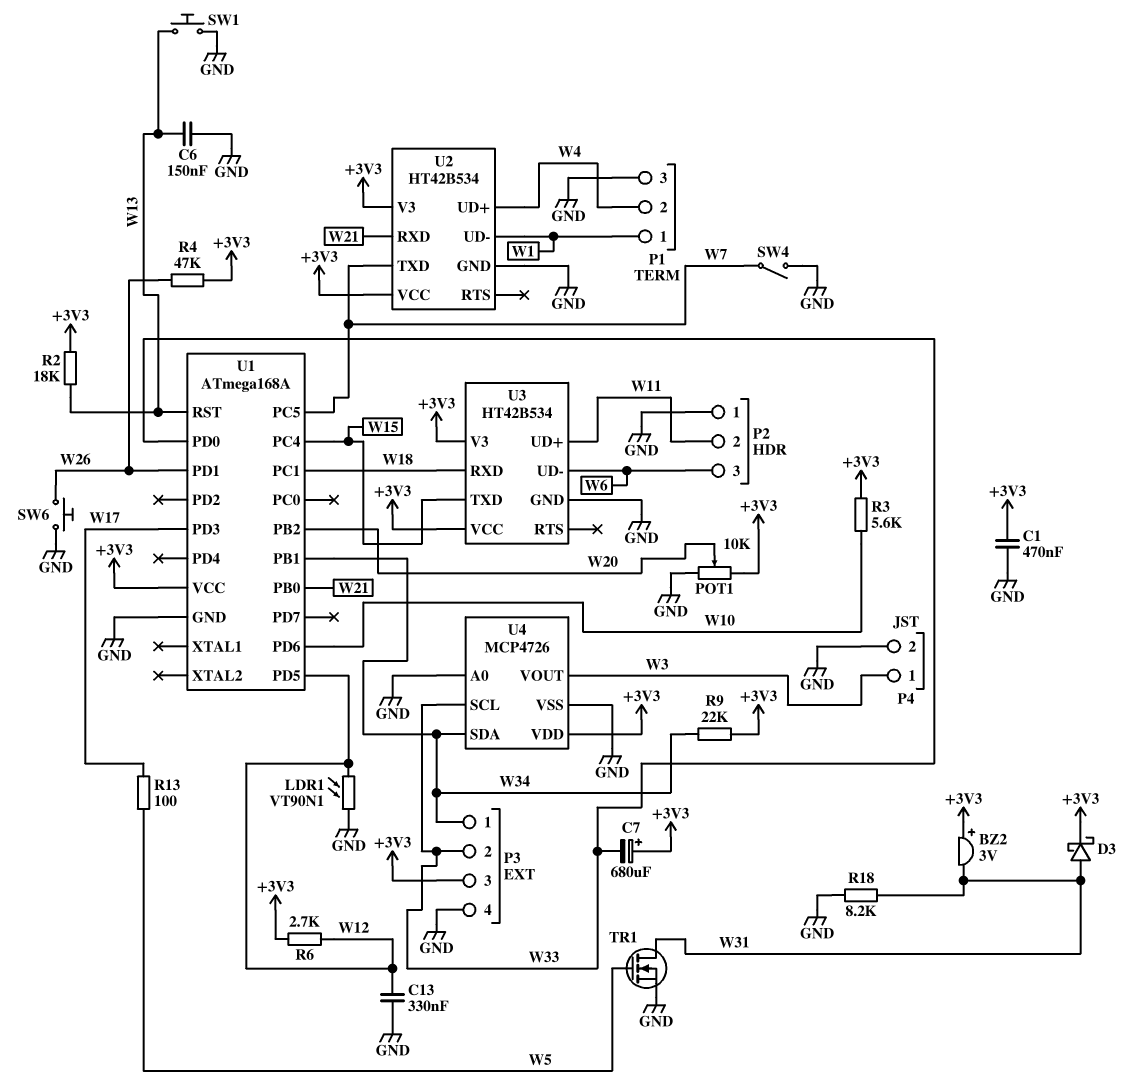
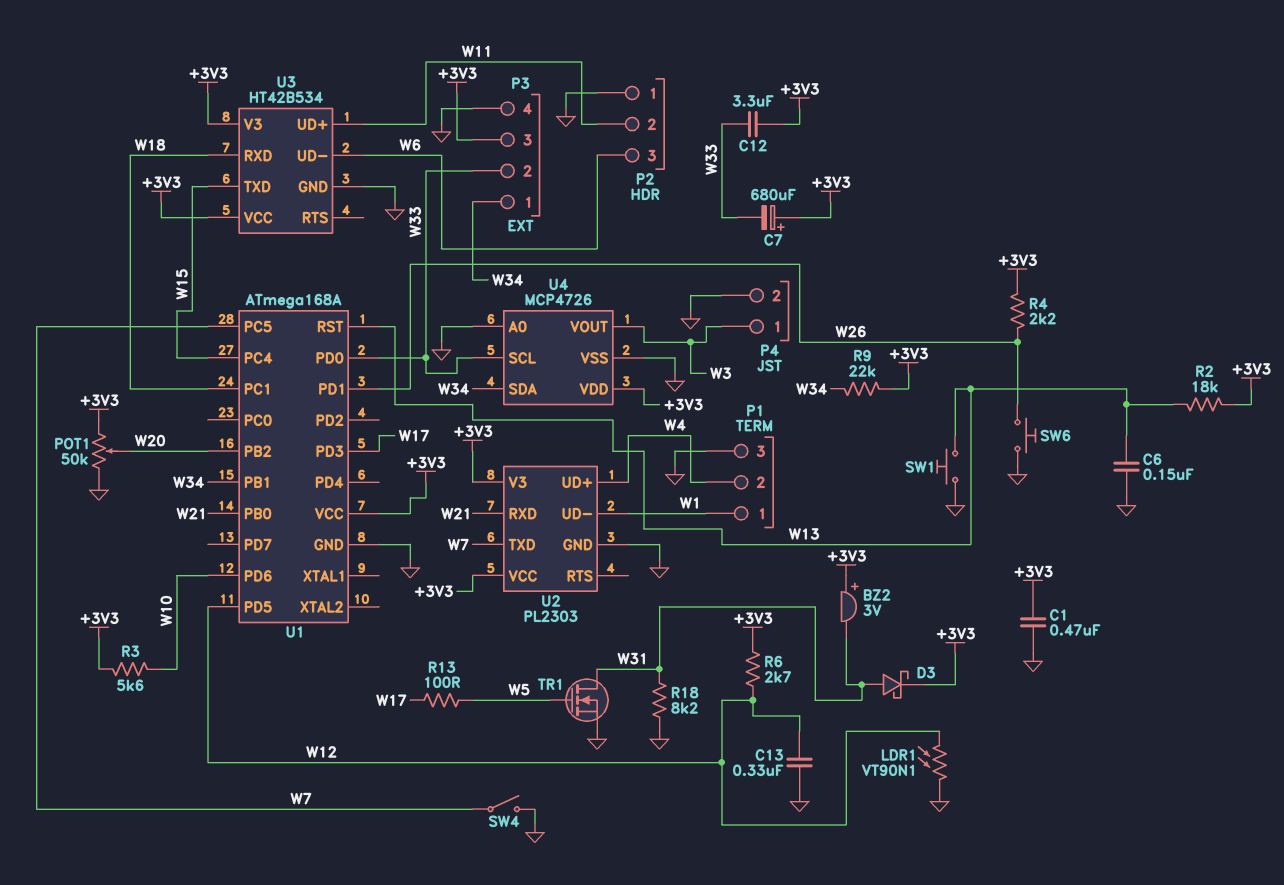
C12: none -> 3.3uF (+3V3, W33)
POT1: 10k (+3V3, GND, wiper W20) -> 50k (+3V3, GND, wiper W20)
R4: 47k (+3V3, W26) -> 2.2k (+3V3, W26)
U2: HT42B534 -> PL2303

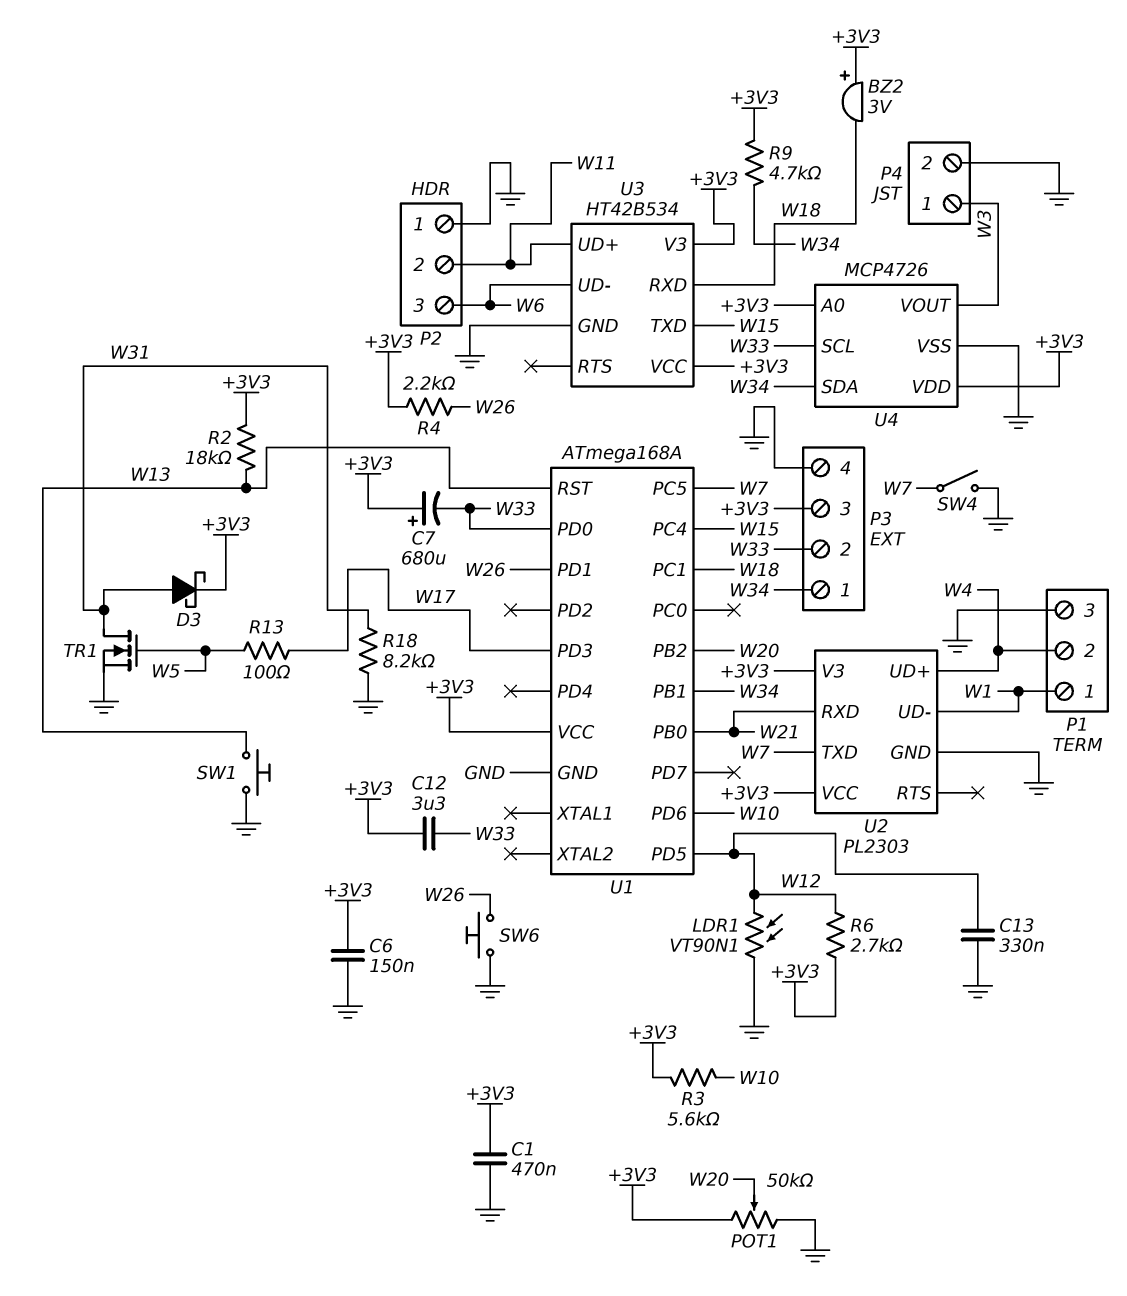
BZ2: buzzer 3V (plus +3V3, minus W31) -> buzzer 3V (plus +3V3, minus W18)
C6: 150nF (GND, W13) -> 150nF (+3V3, GND)
R9: 22k (+3V3, W34) -> 4.7k (+3V3, W34)
U4 pin A0: GND -> +3V3

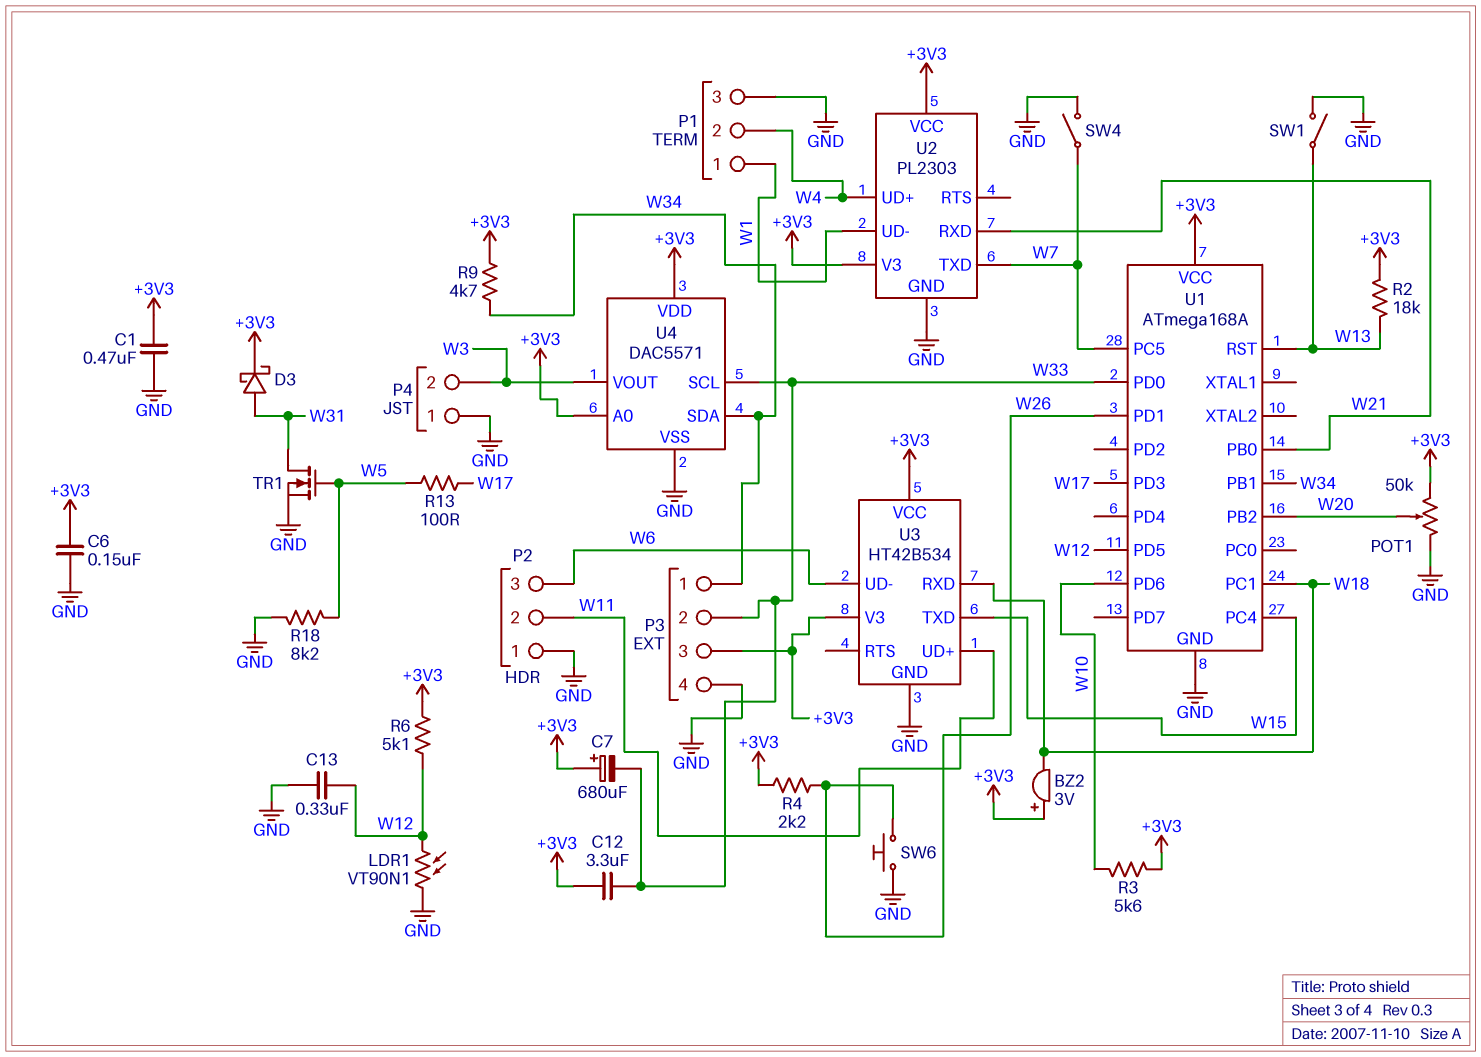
P4 pin 1: W3 -> GND
P4 pin 2: GND -> W3
R6: 2.7k (+3V3, W12) -> 5.1k (+3V3, W12)
R18: 8.2k (GND, W31) -> 8.2k (GND, W5)
SW1: button (GND, W13) -> switch (GND, W13)
U4: MCP4726 -> DAC5571

